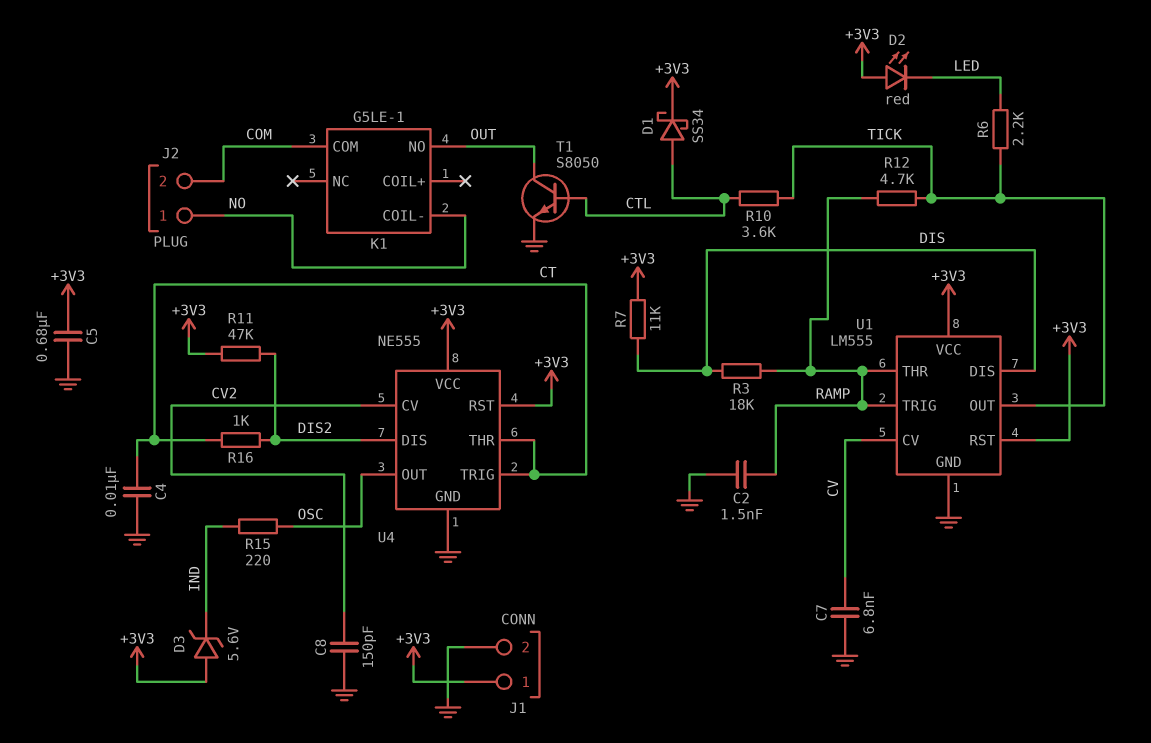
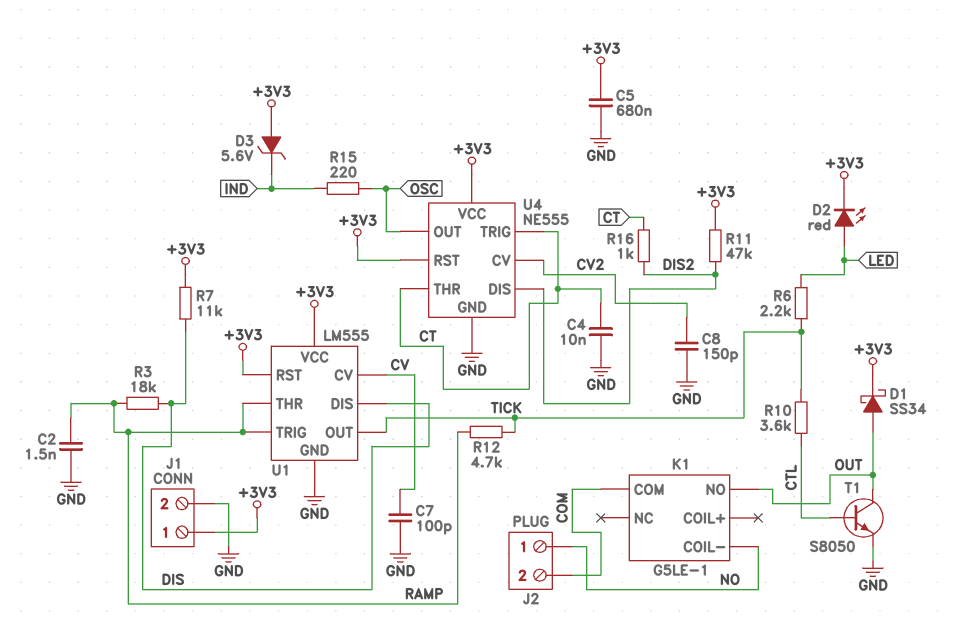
C7: 6.8nF (CV, GND) -> 100pF (CV, GND)
D1: schottky SS34 (A CTL, K +3V3) -> schottky SS34 (A OUT, K +3V3)
D2: LED red (A +3V3, K LED) -> LED red (A LED, K +3V3)

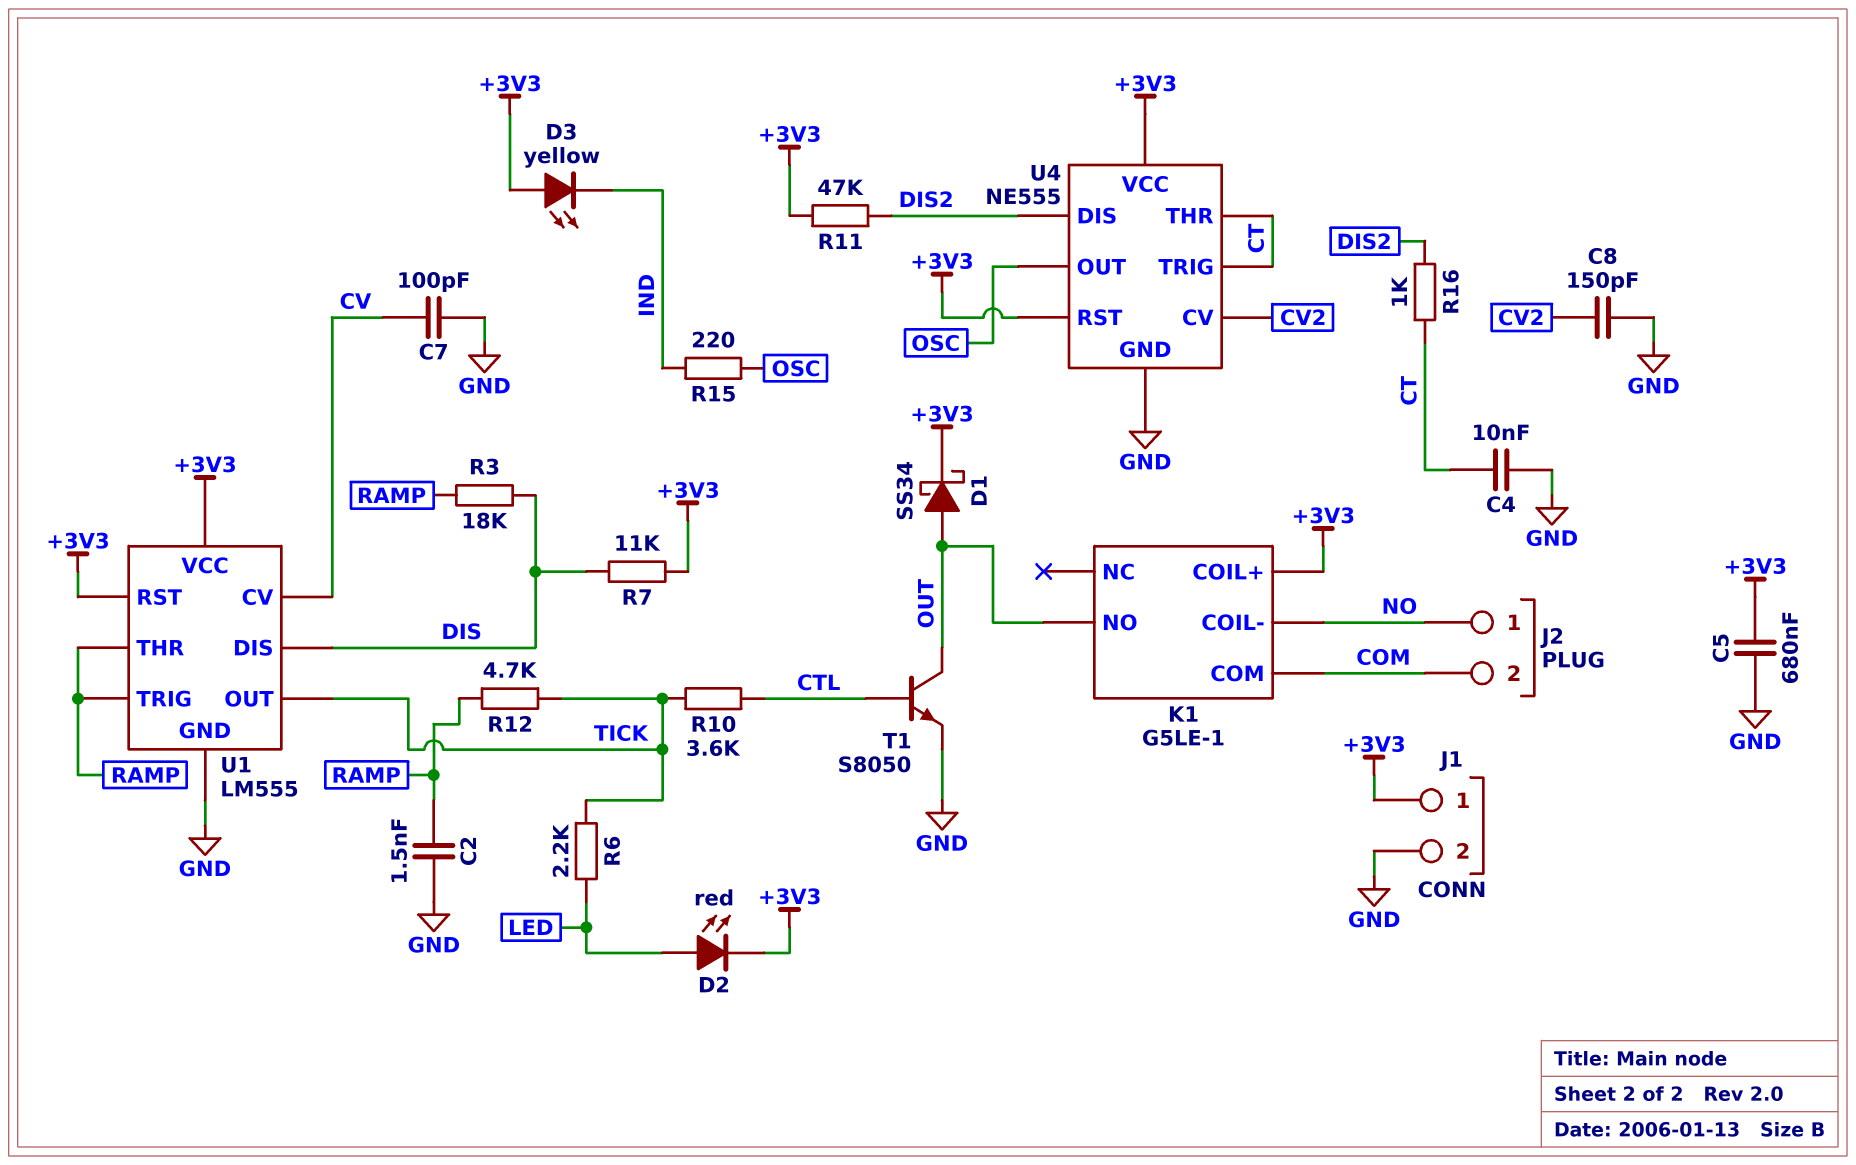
D3: zener 5.6V (A +3V3, K IND) -> LED yellow (A +3V3, K IND)
K1 pin COIL+: none -> +3V3

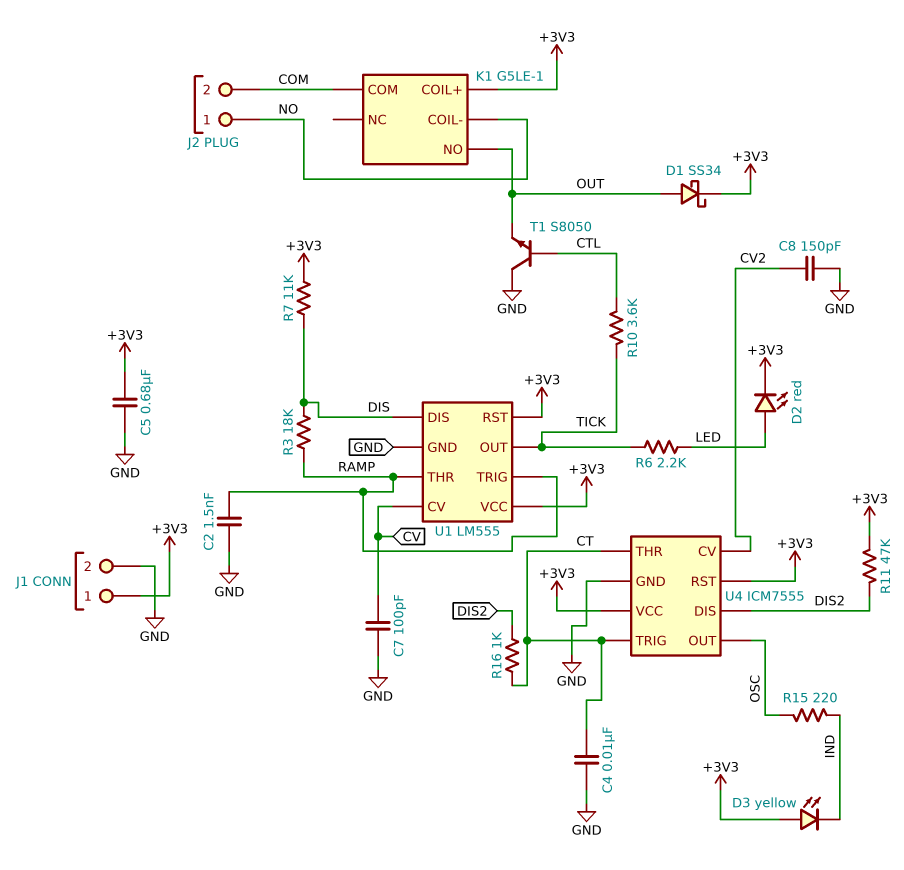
R12: 4.7k (RAMP, TICK) -> none
T1: NPN S8050 (B CTL, C OUT, E GND) -> NPN S8050 (B CTL, C GND, E OUT)
U4: NE555 -> ICM7555

